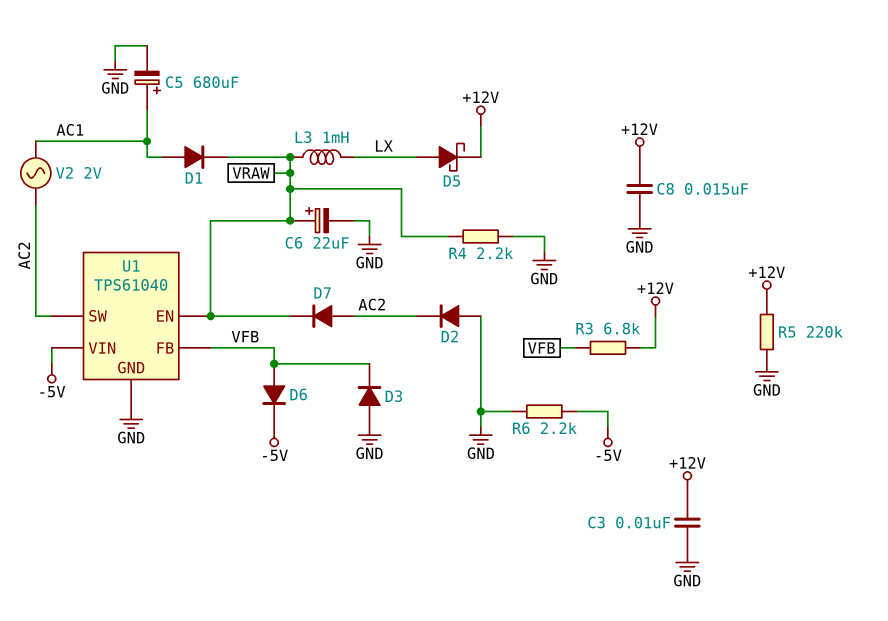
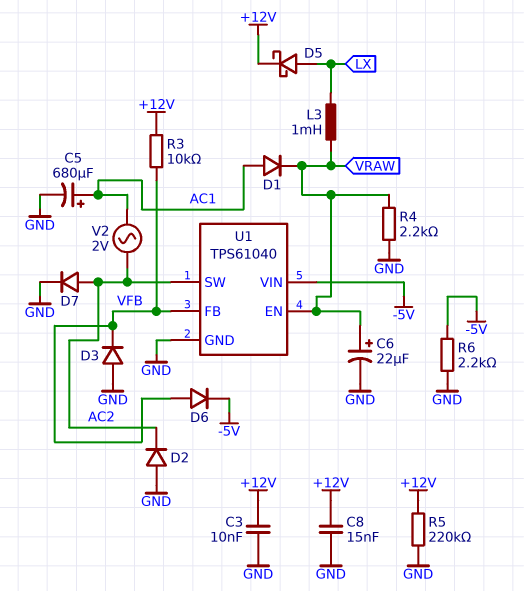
D7: diode (A AC2, K VRAW) -> diode (A AC2, K GND)
R3: 6.8k (+12V, VFB) -> 10k (+12V, VFB)

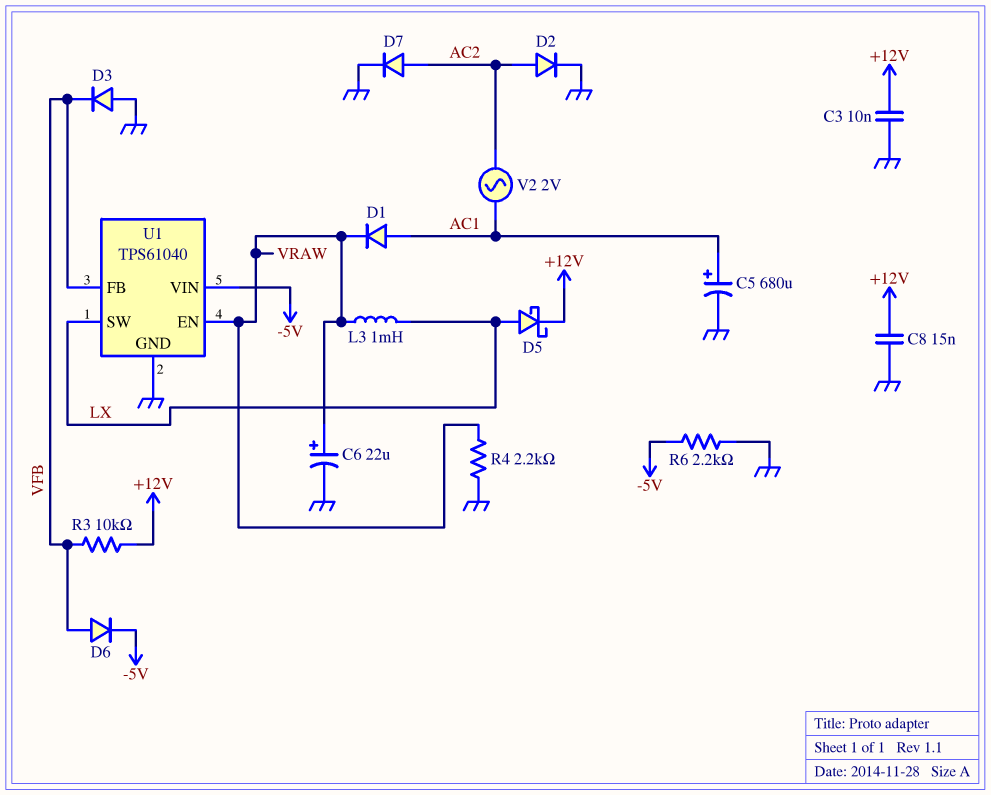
D2: diode (A GND, K AC2) -> diode (A AC2, K GND)
R5: 220k (+12V, GND) -> none
U1 pin SW: AC2 -> LX

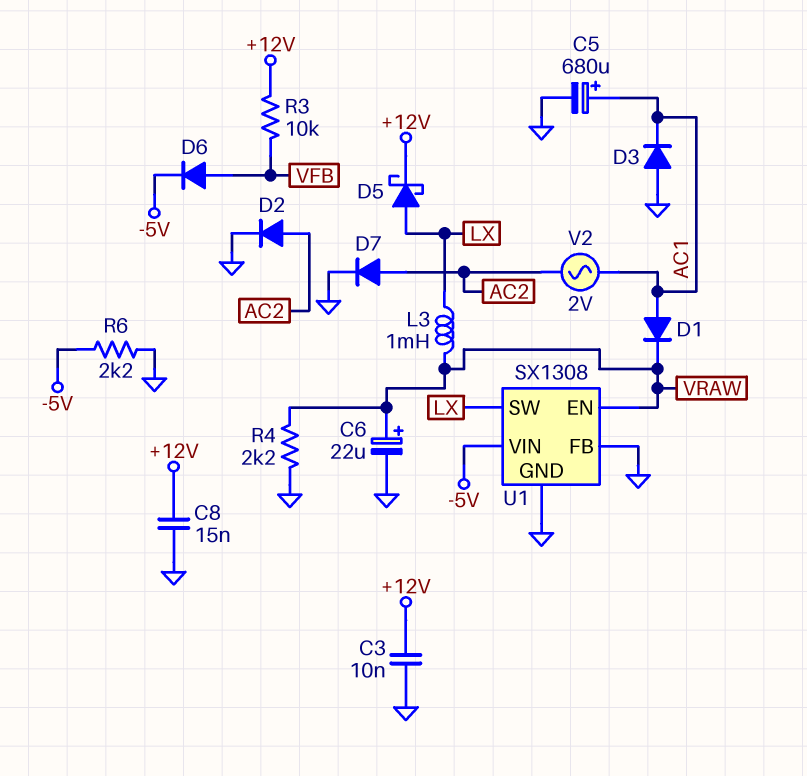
D3: diode (A GND, K VFB) -> diode (A GND, K AC1)
U1: TPS61040 -> SX1308
U1 pin FB: VFB -> GND

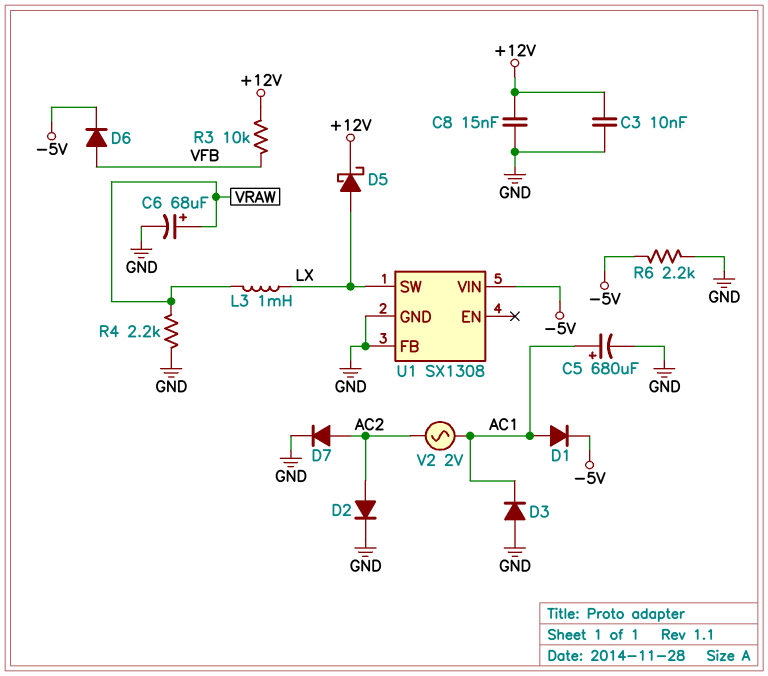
C6: 22uF (plus VRAW, minus GND) -> 68uF (plus VRAW, minus GND)
D1: diode (A AC1, K VRAW) -> diode (A AC1, K -5V)
U1 pin EN: VRAW -> none

